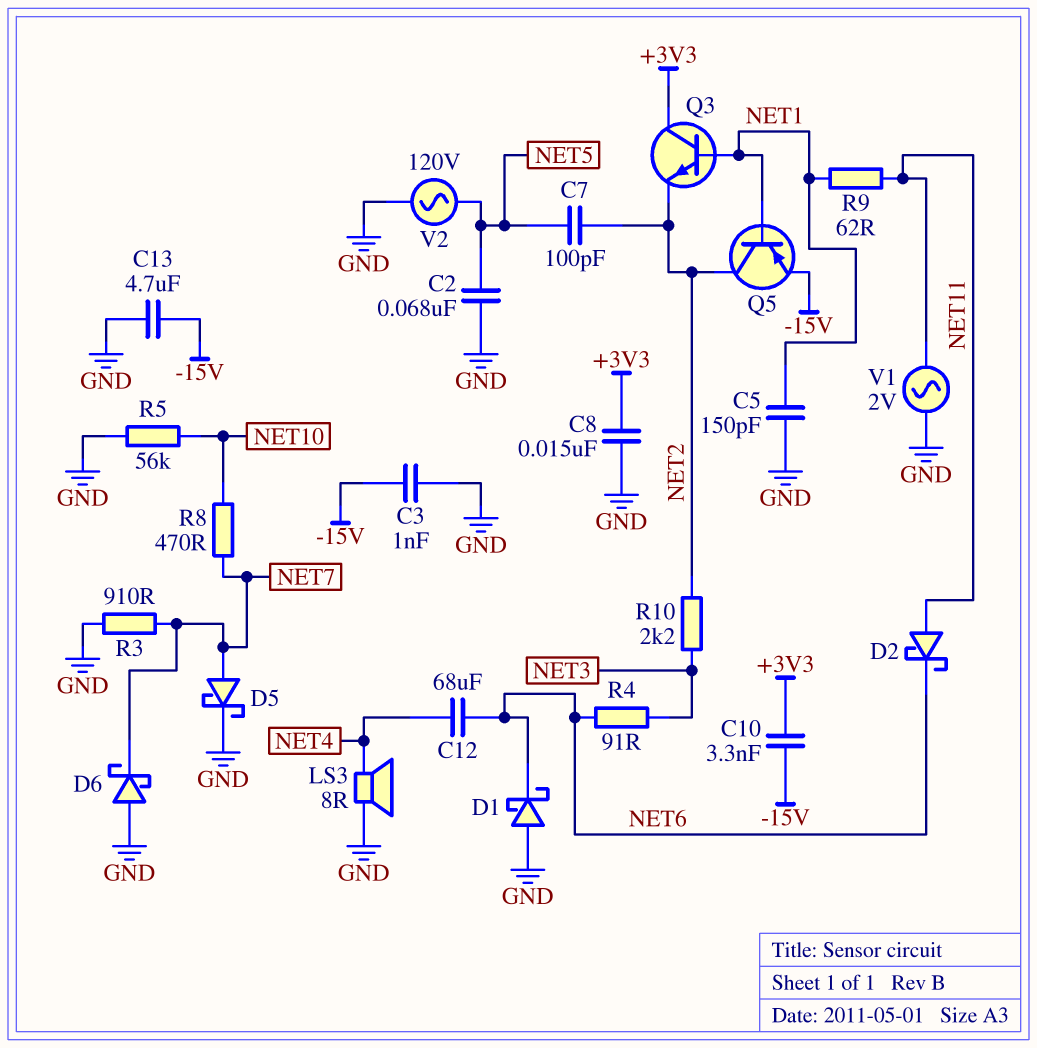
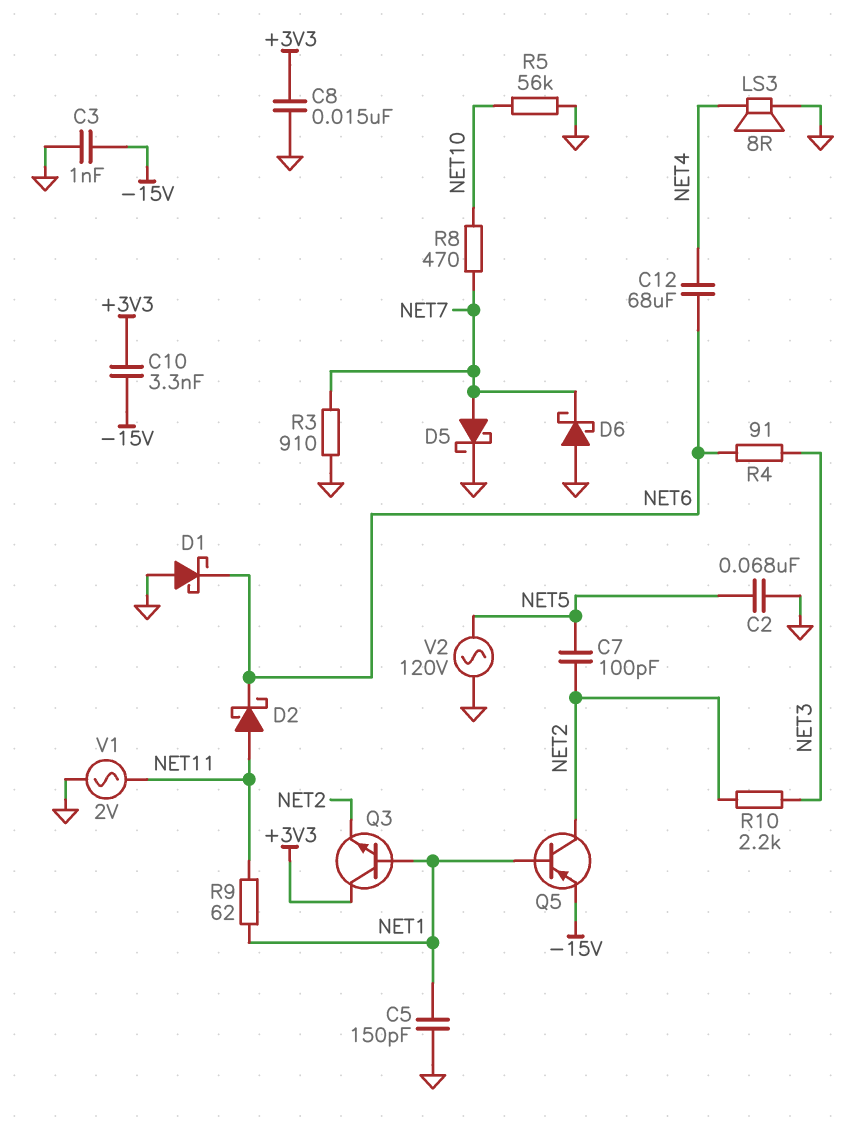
C13: 4.7uF (-15V, GND) -> none

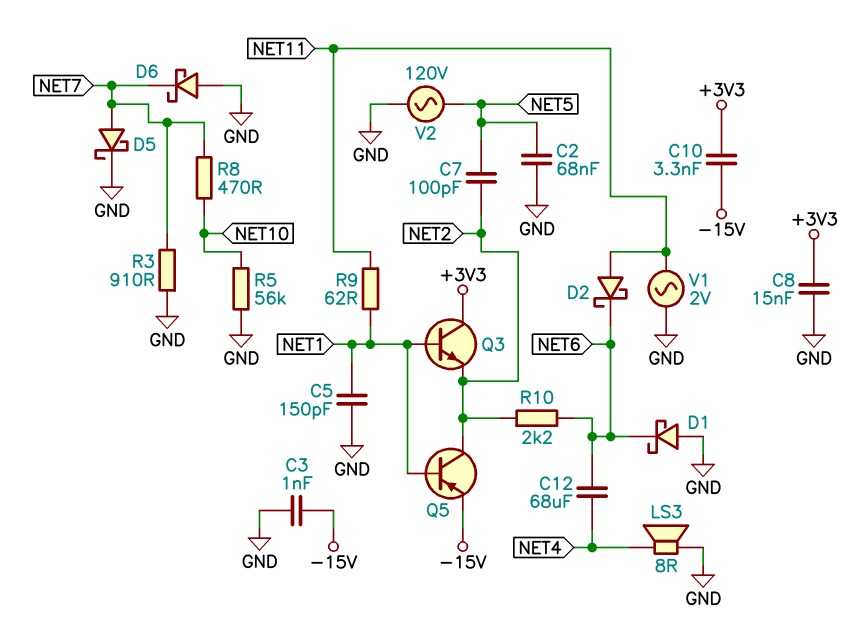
R4: 91 (NET3, NET6) -> none
R10: 2.2k (NET2, NET3) -> 2.2k (NET2, NET6)

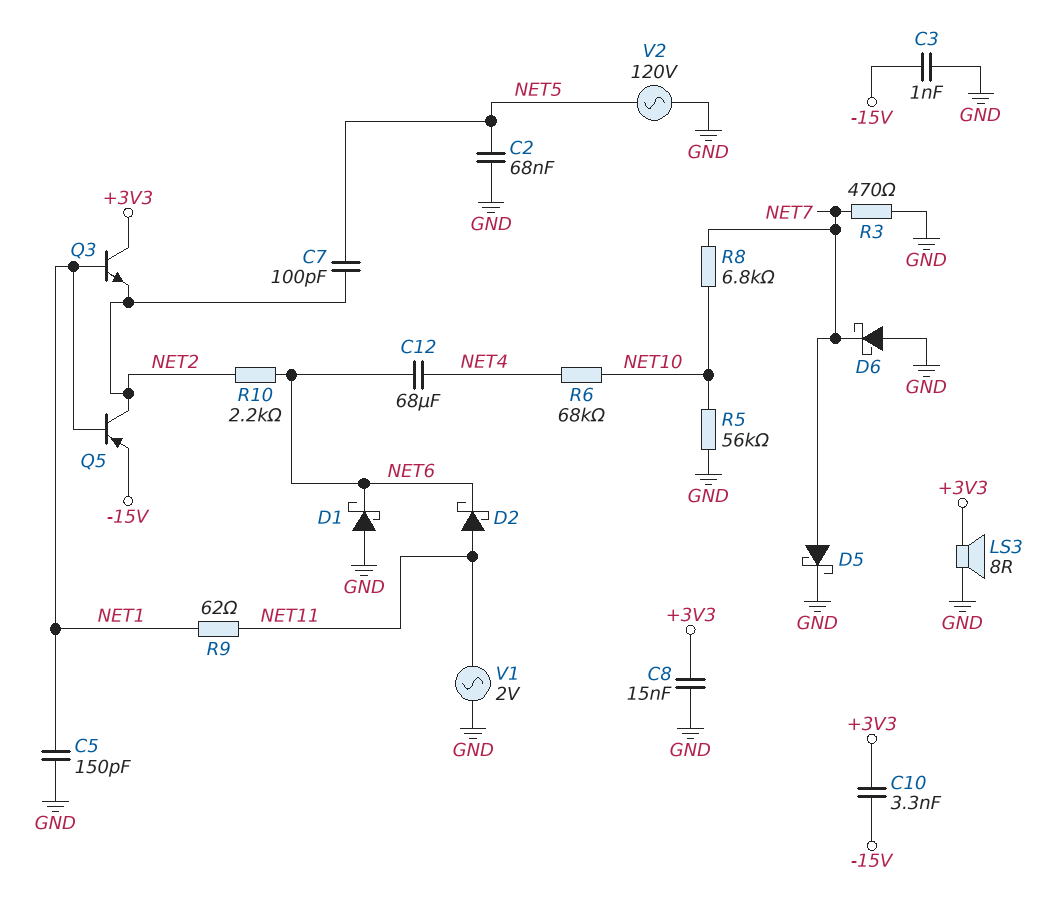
LS3: speaker 8R (GND, NET4) -> speaker 8R (+3V3, GND)
R3: 910 (GND, NET7) -> 470 (GND, NET7)
R6: none -> 68k (NET4, NET10)
R8: 470 (NET7, NET10) -> 6.8k (NET7, NET10)

